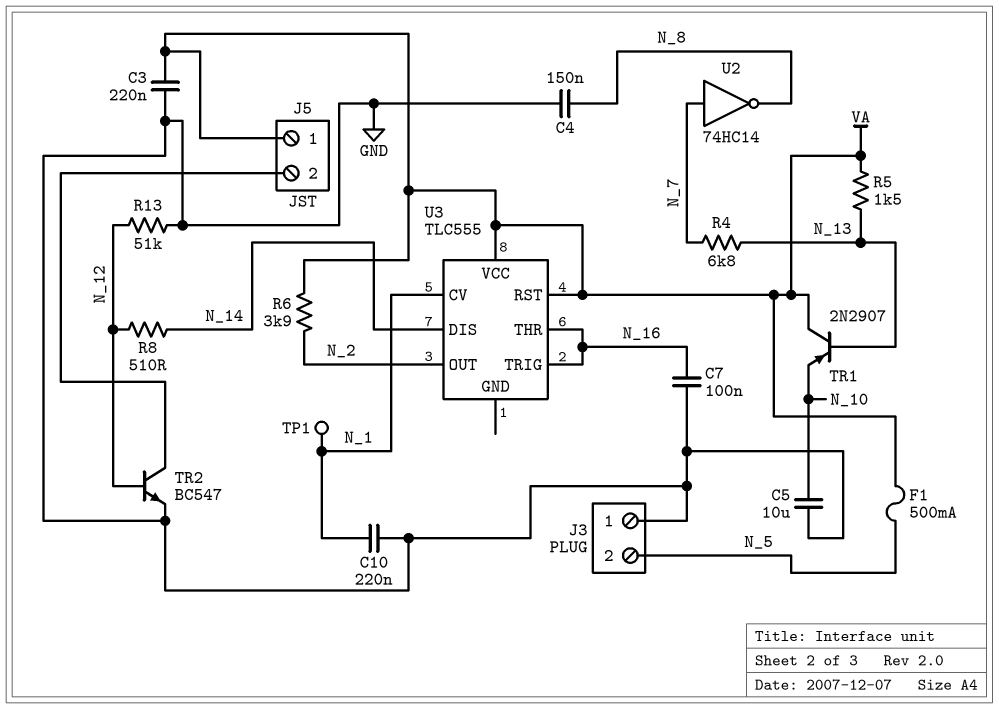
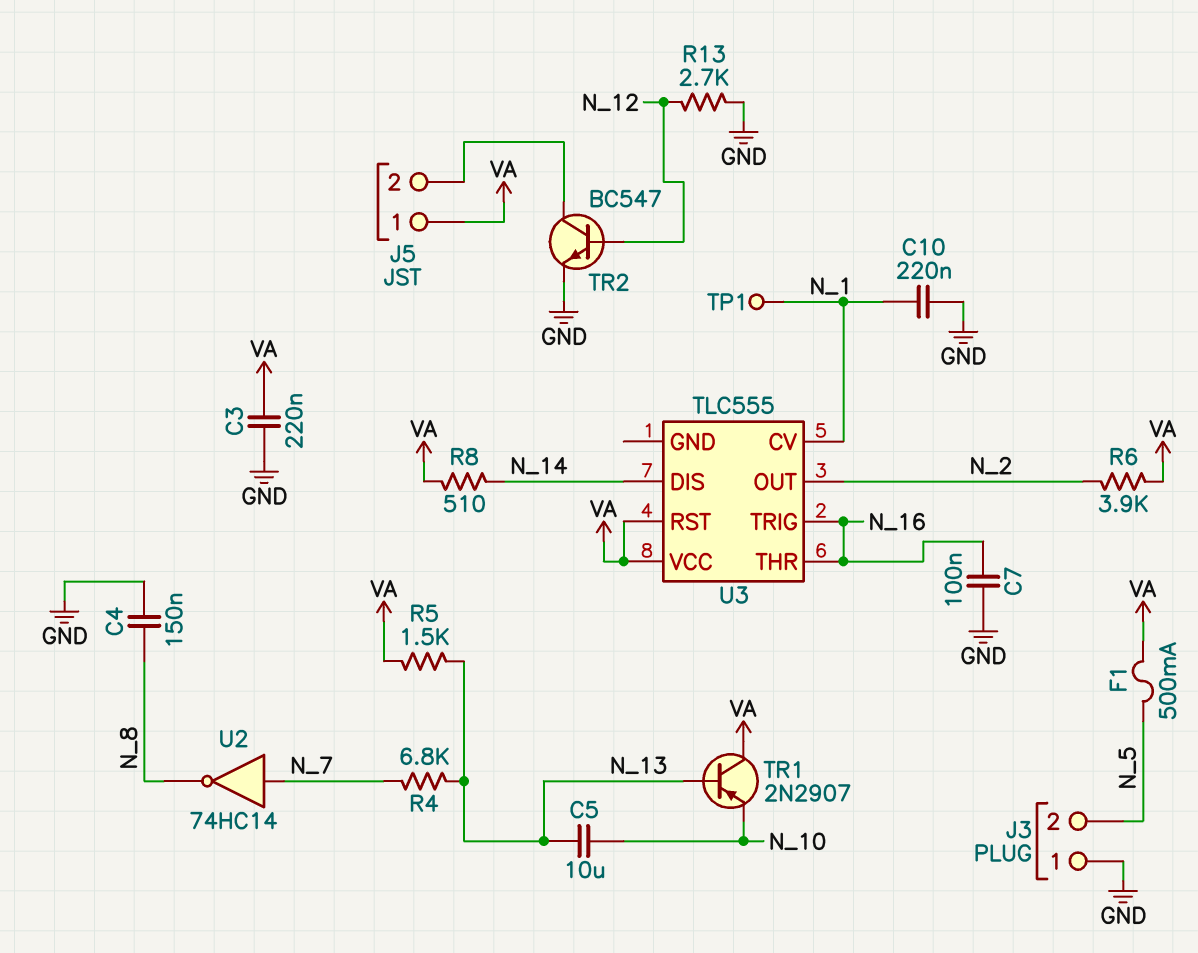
C5: 10uF (GND, N_10) -> 10uF (N_10, N_13)
R8: 510 (N_12, N_14) -> 510 (N_14, VA)
R13: 51k (GND, N_12) -> 2.7k (GND, N_12)

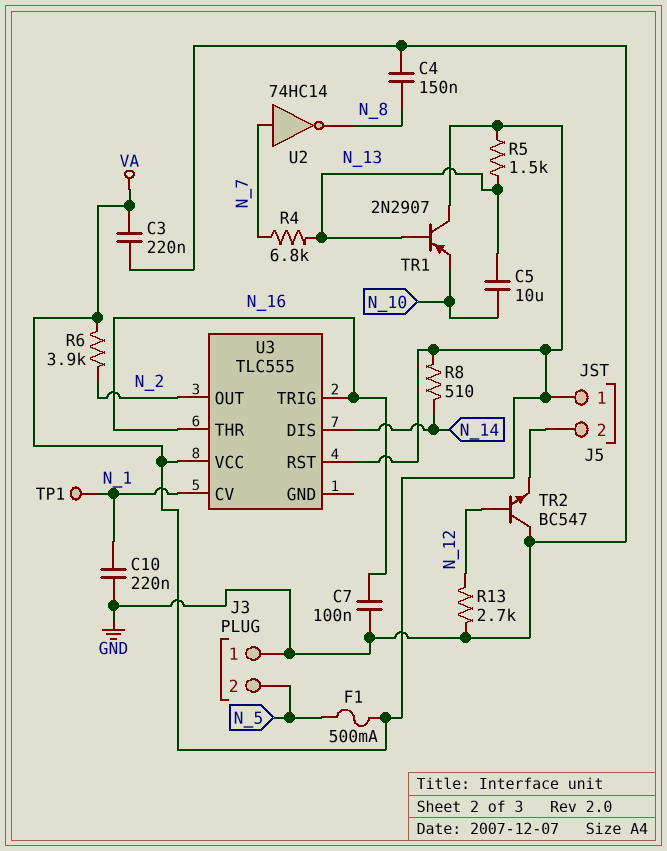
TR2: NPN BC547 (B N_12, C J5/2, E GND) -> NPN BC547 (B N_12, C GND, E J5/2)

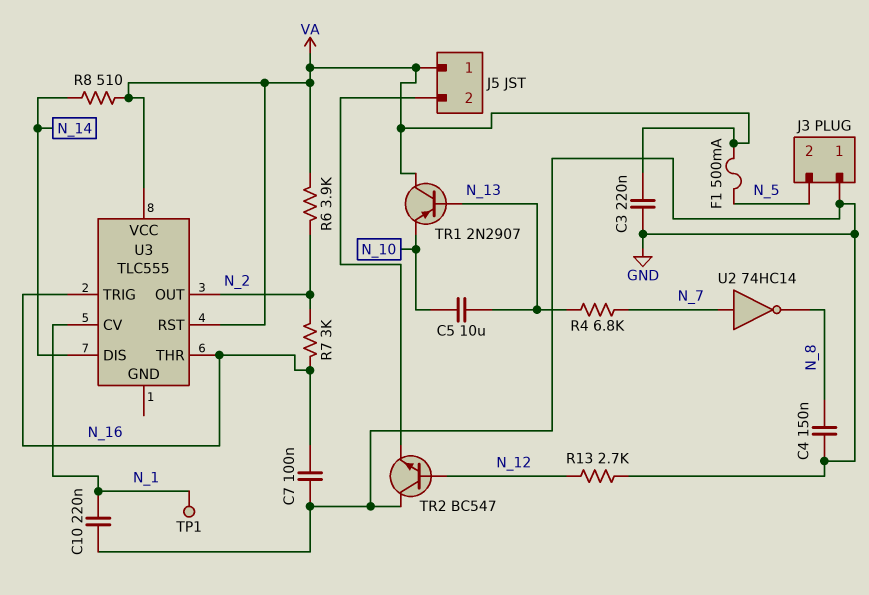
R5: 1.5k (N_13, VA) -> none
R7: none -> 3k (N_2, N_16)

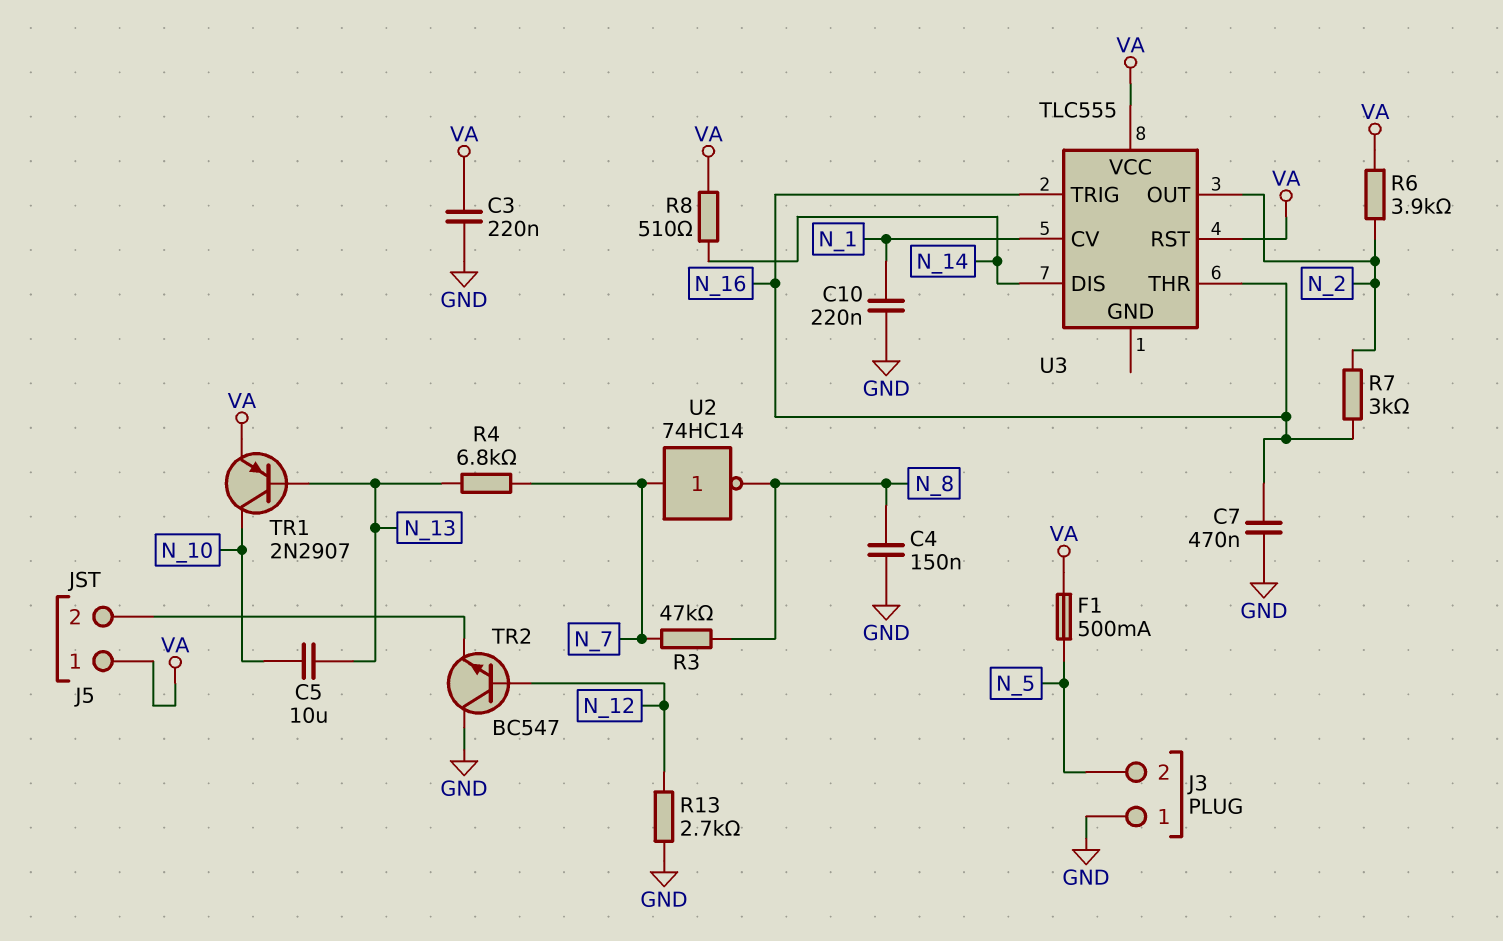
C7: 100nF (GND, N_16) -> 470nF (GND, N_16)
R3: none -> 47k (N_7, N_8)
TP1: test point (N_1) -> none
TR1: PNP 2N2907 (B N_13, C VA, E N_10) -> PNP 2N2907 (B N_13, C N_10, E VA)

